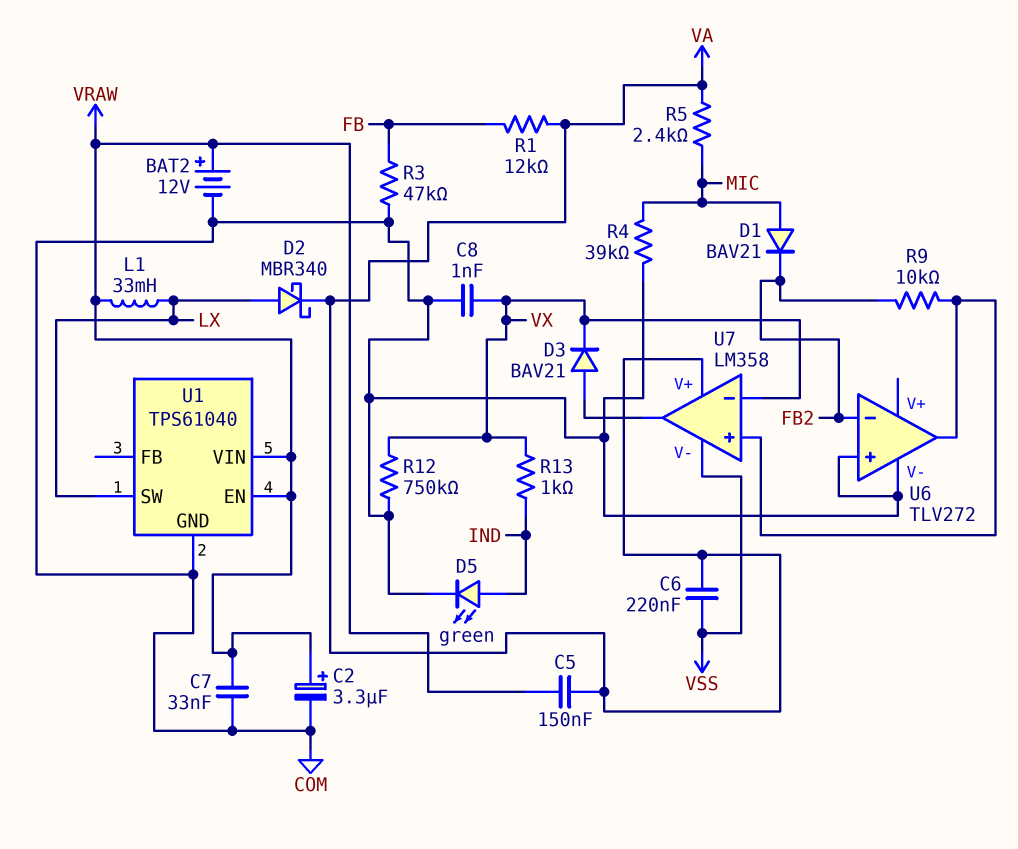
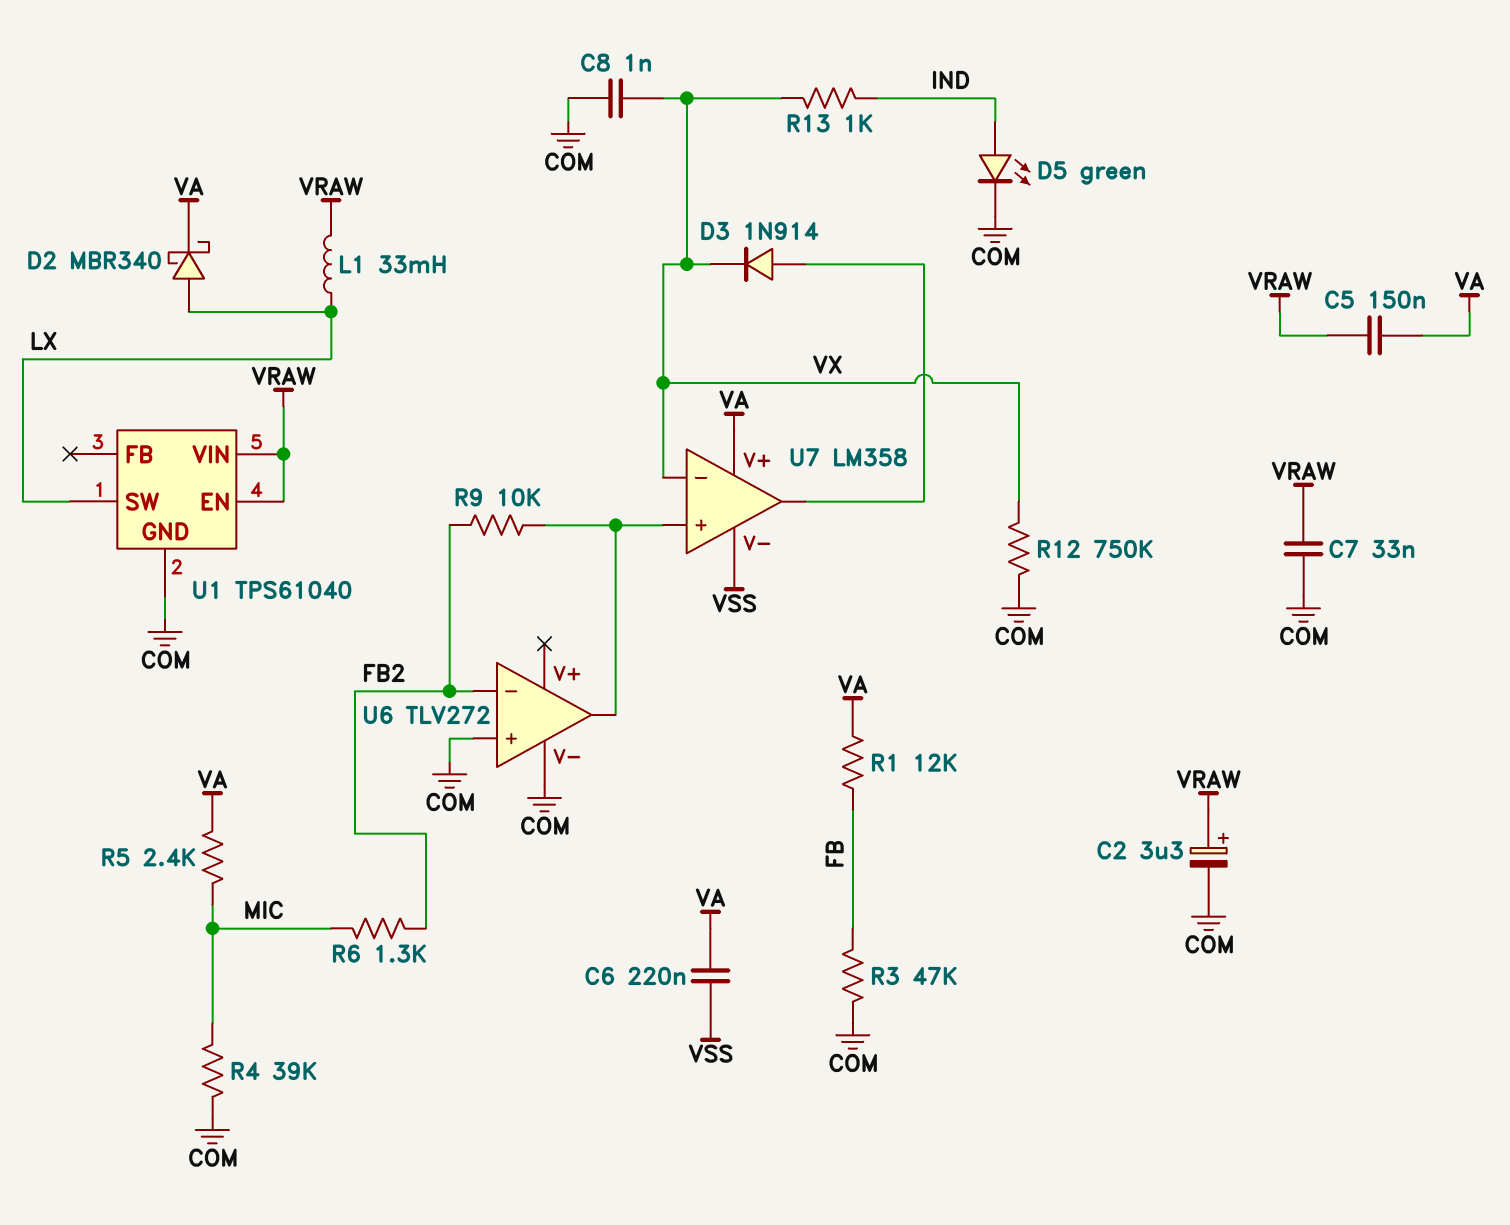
BAT2: 12V (plus VRAW, minus COM) -> none
D1: diode BAV21 (A MIC, K FB2) -> none
D3: diode BAV21 (A U7/out, K VX) -> diode 1N914 (A U7/out, K VX)
R6: none -> 1.3k (FB2, MIC)

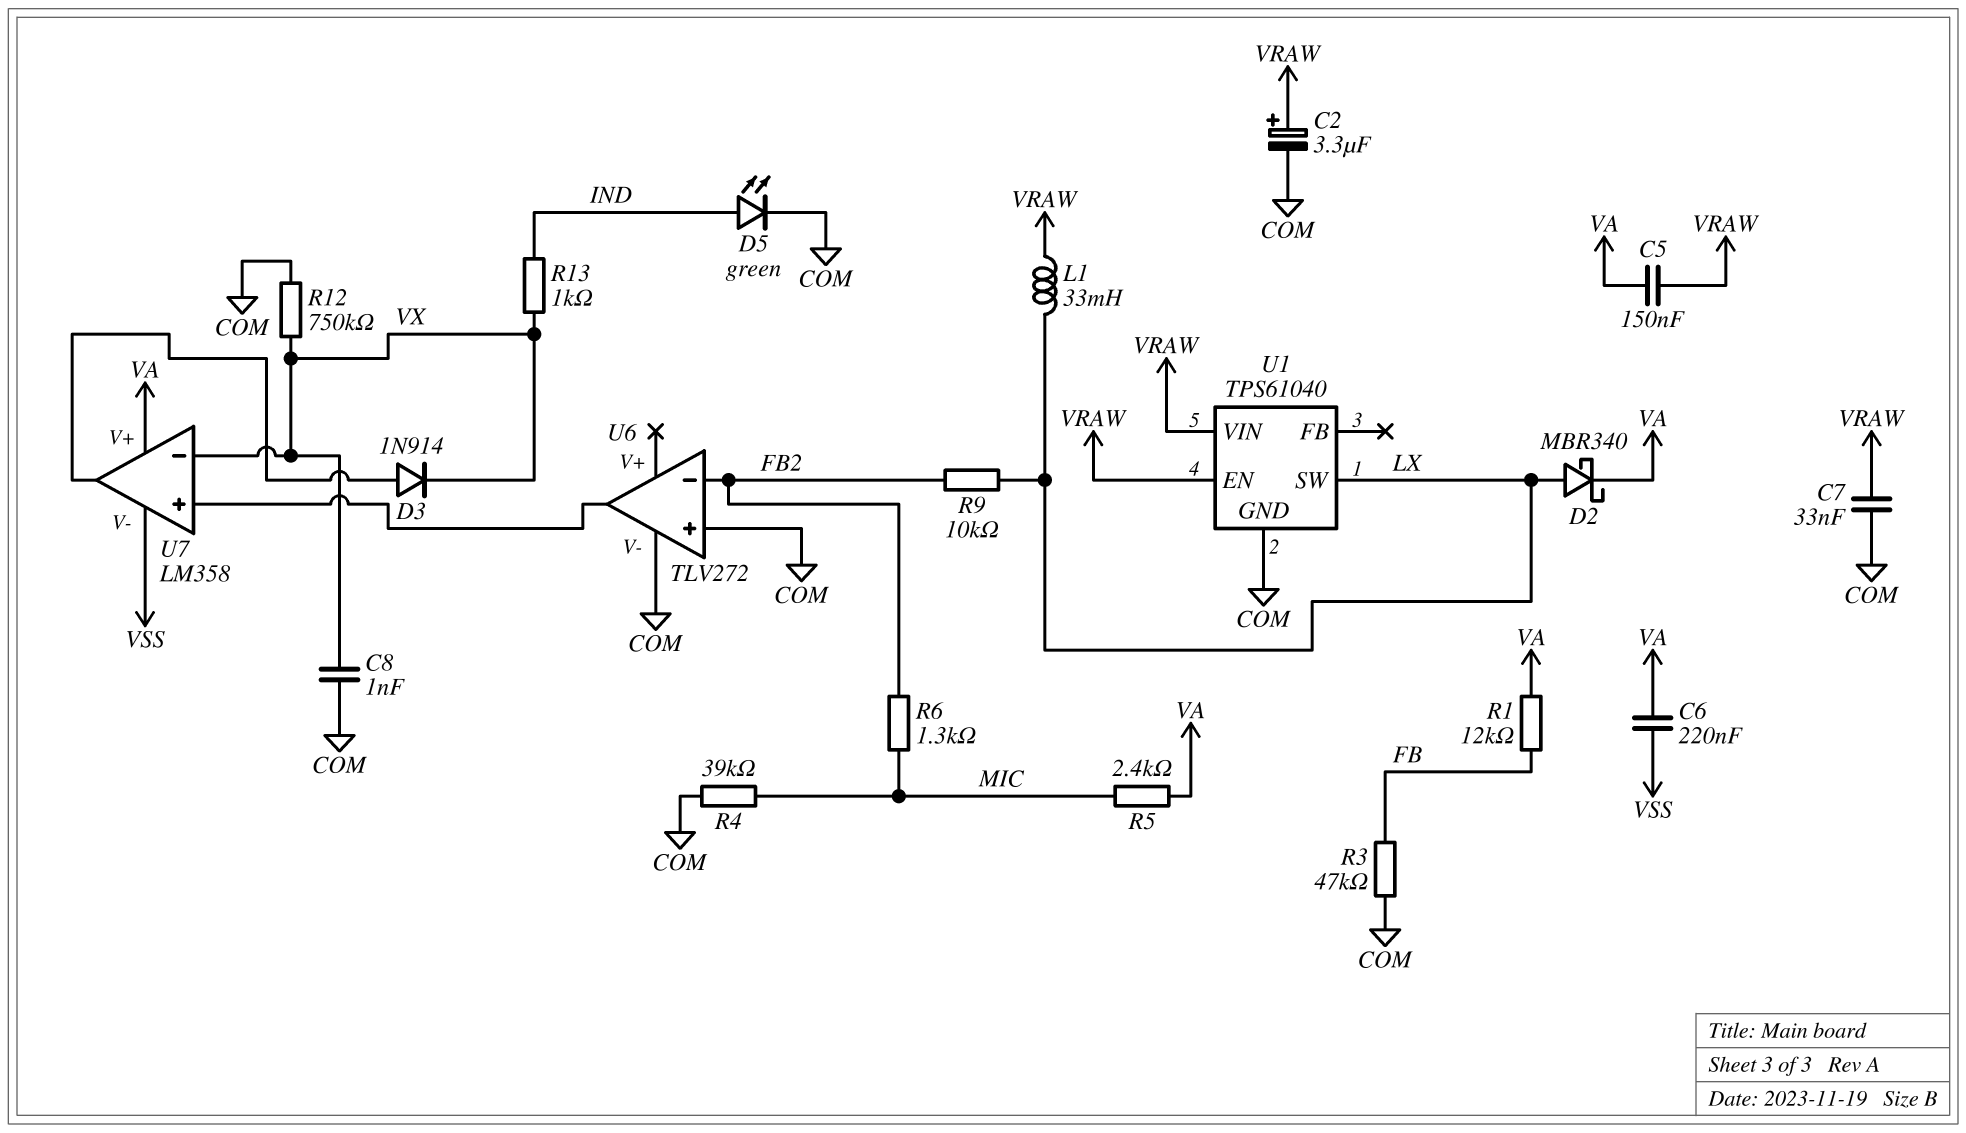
R9: 10k (FB2, U6/out) -> 10k (FB2, LX)

